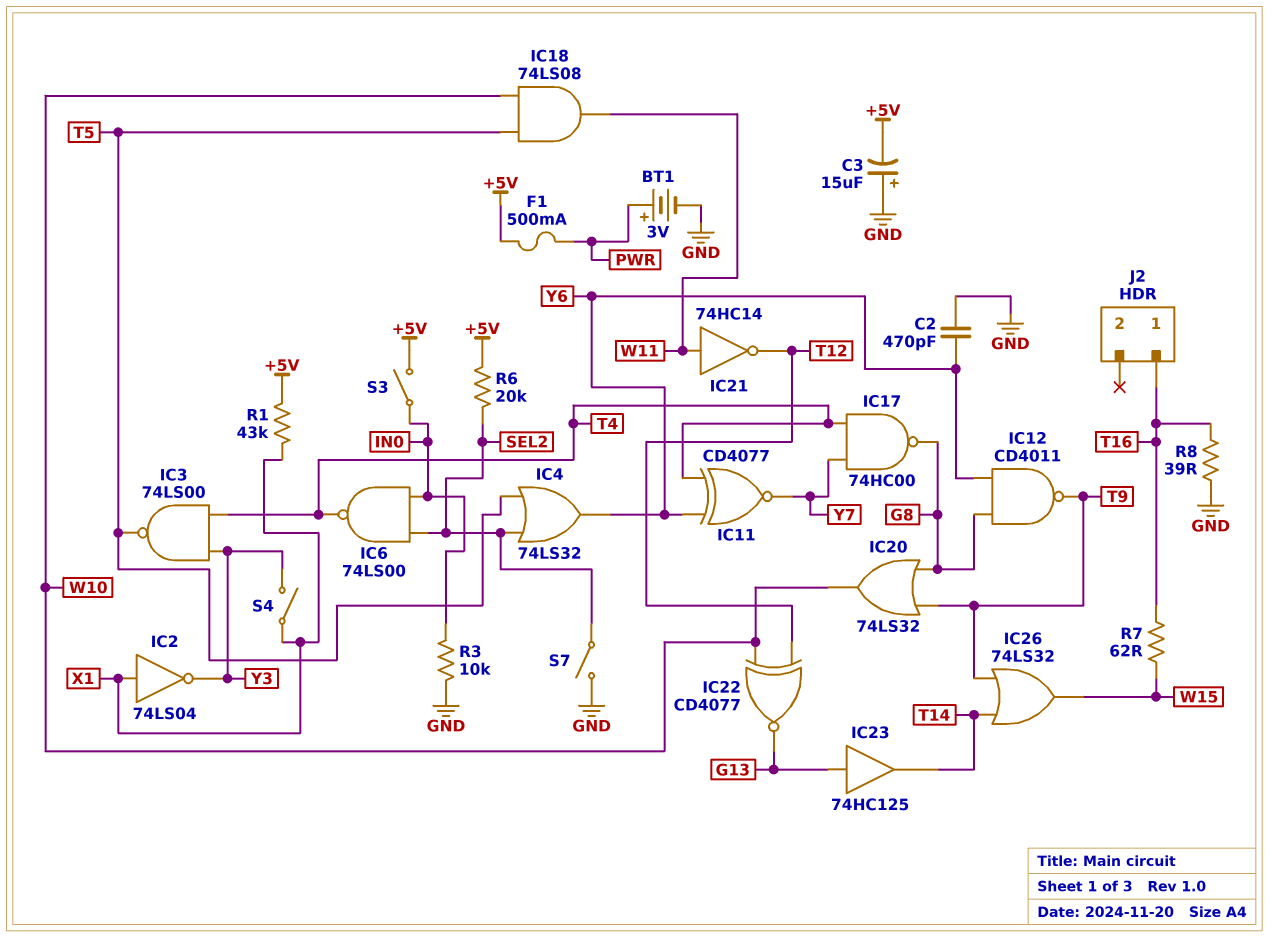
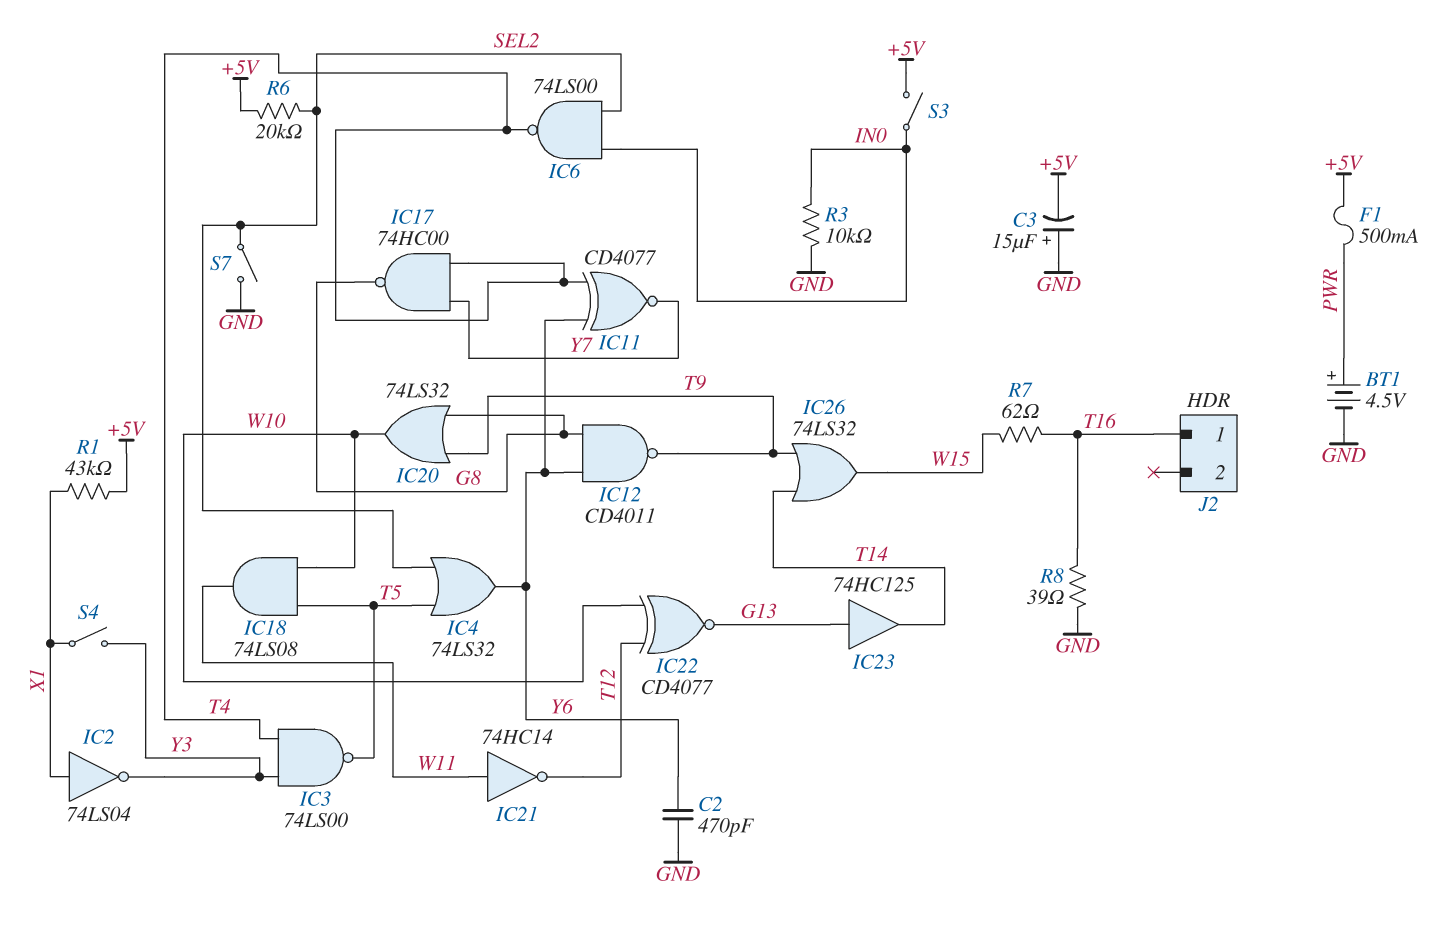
BT1: 3V (plus PWR, minus GND) -> 4.5V (plus PWR, minus GND)

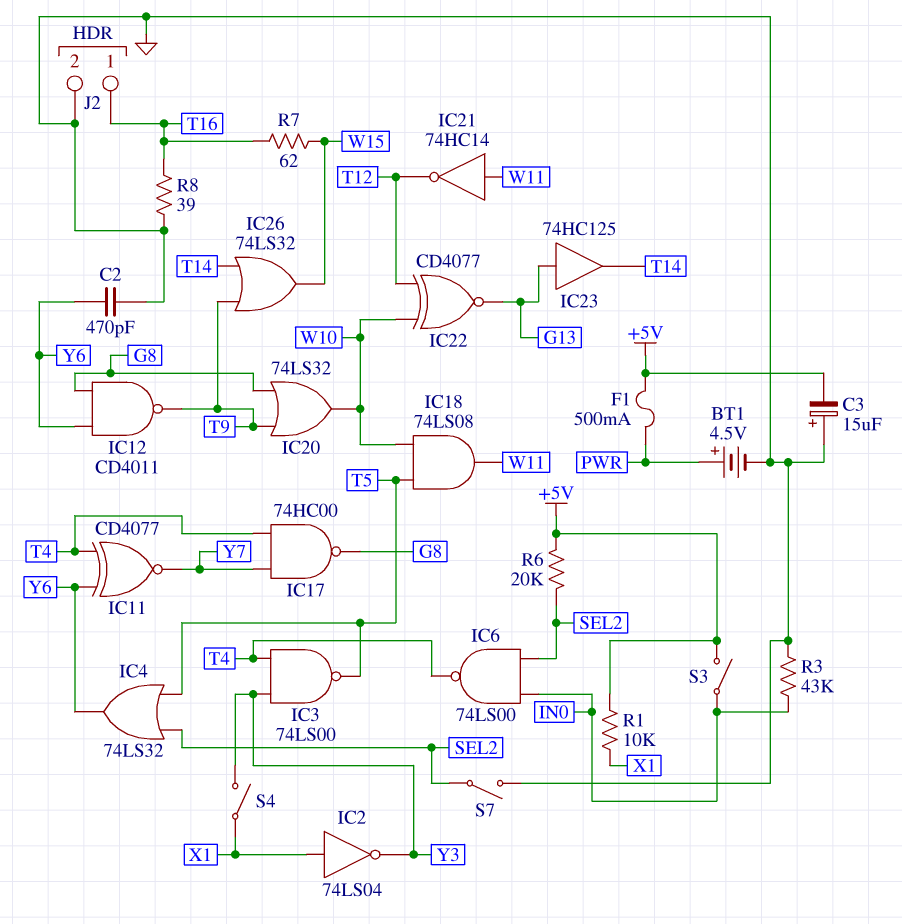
J2 pin 2: none -> GND
R1: 43k (+5V, X1) -> 10k (+5V, X1)
R3: 10k (GND, IN0) -> 43k (GND, IN0)

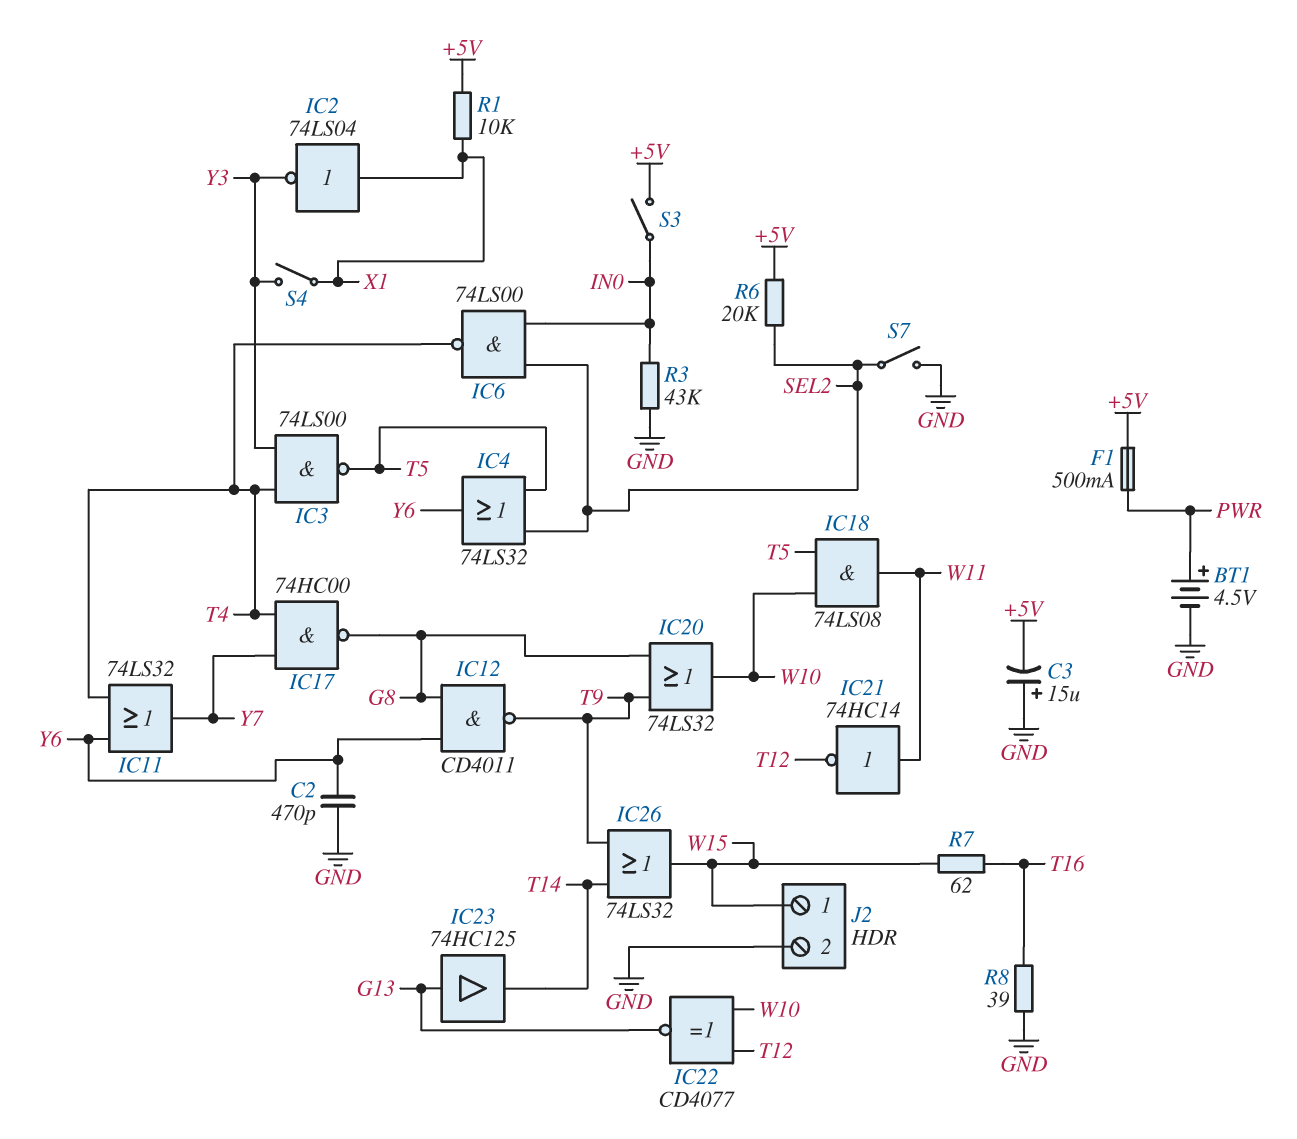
IC11: XNOR CD4077 (in T4, in Y6, out Y7) -> OR 74LS32 (in T4, in Y6, out Y7)
J2 pin 1: T16 -> W15

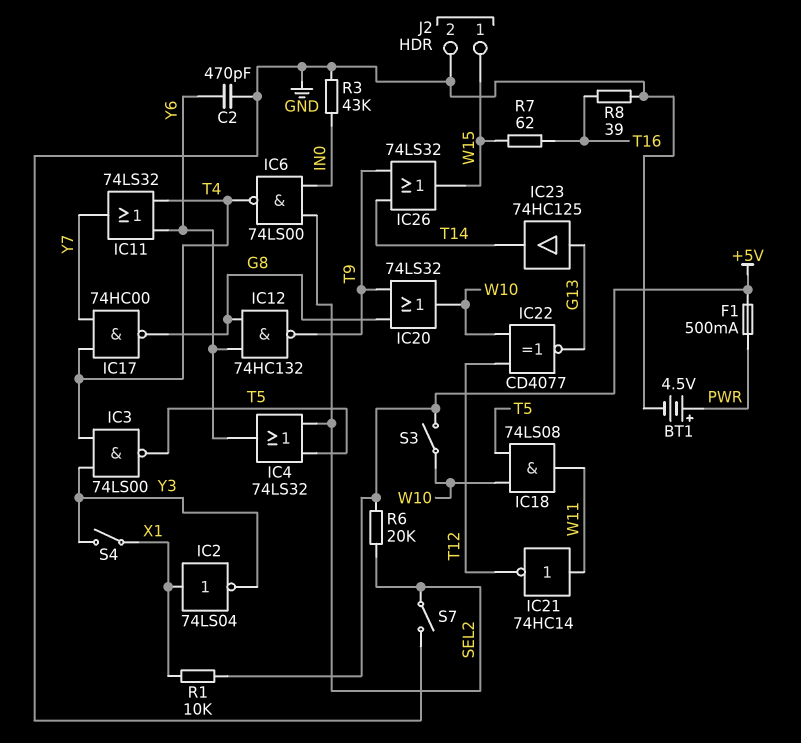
C3: 15uF (plus GND, minus +5V) -> none
IC12: NAND CD4011 (in G8, in Y6, out T9) -> NAND 74HC132 (in G8, in Y6, out T9)
S3: switch (+5V, IN0) -> switch (+5V, W10)

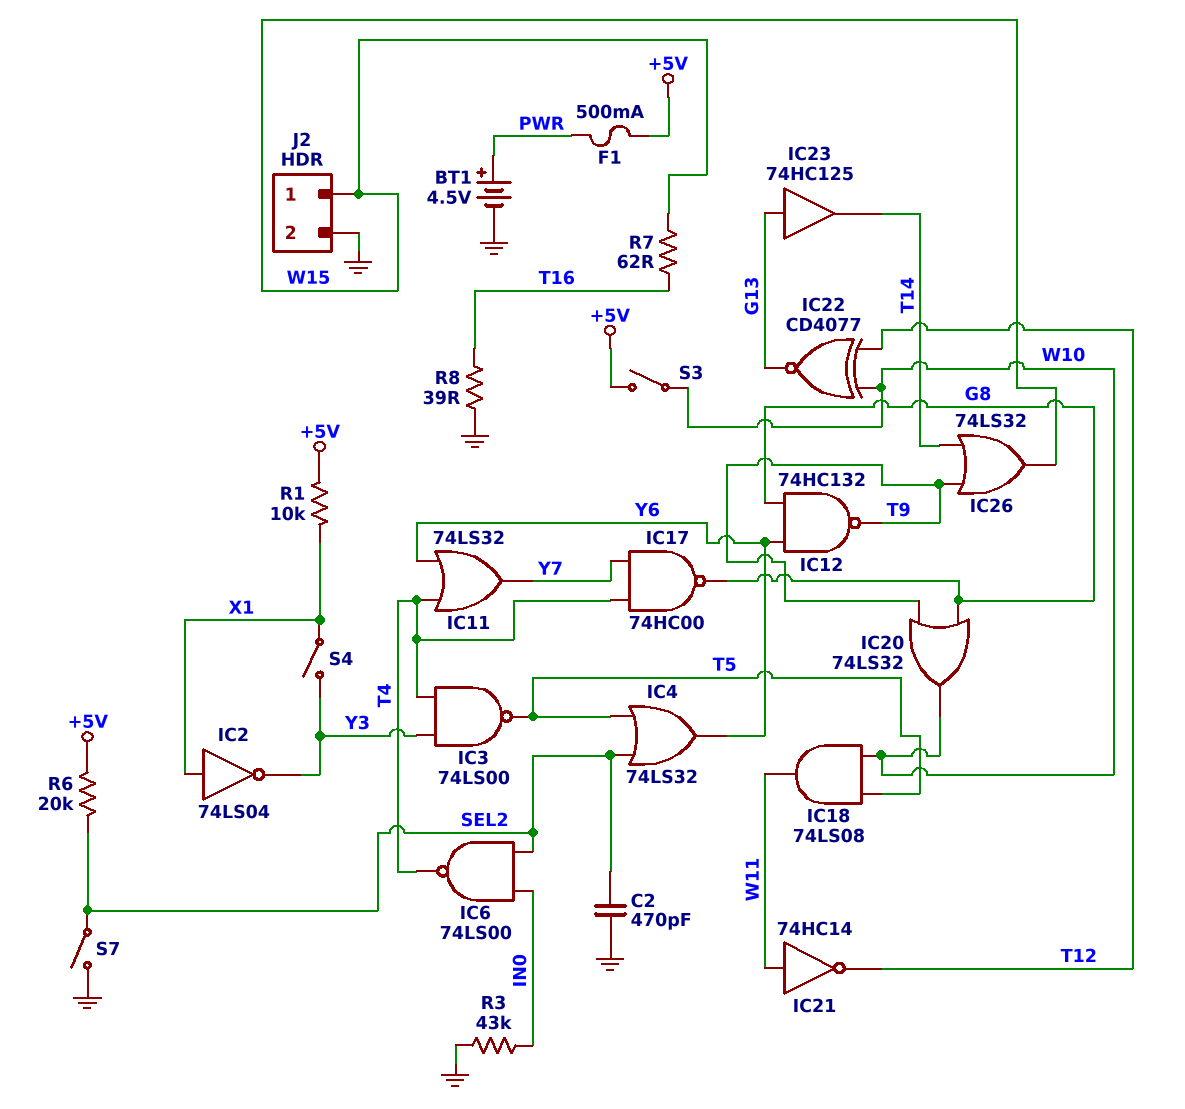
C2: 470pF (GND, Y6) -> 470pF (GND, SEL2)

